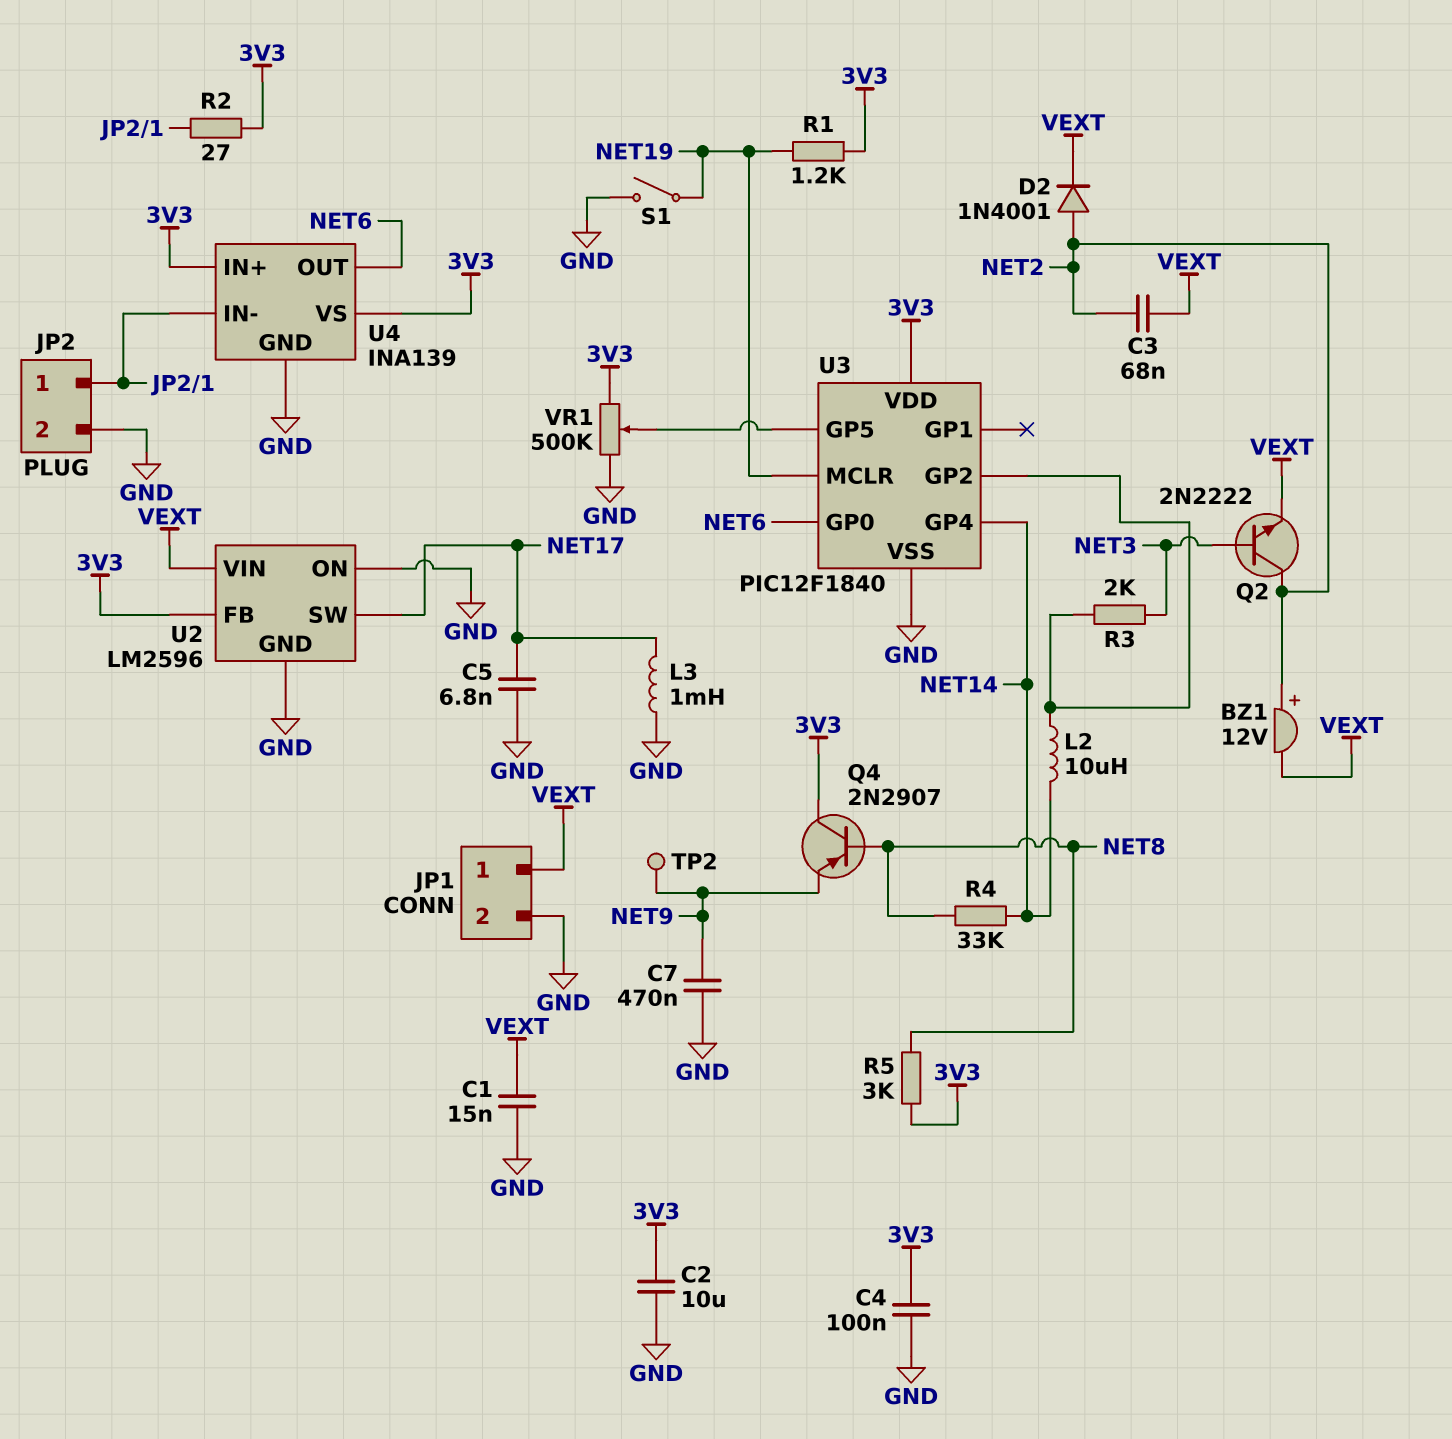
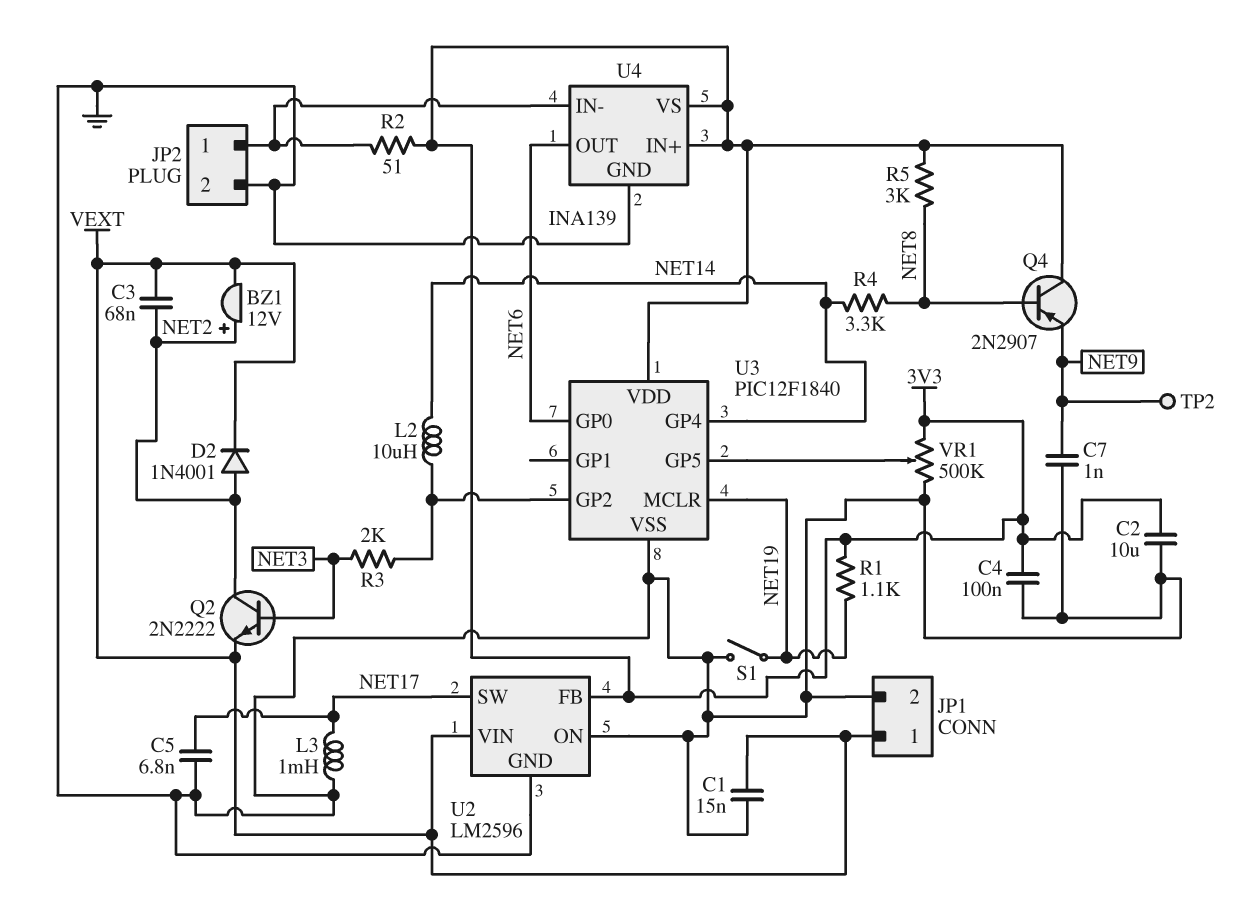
C7: 470nF (GND, NET9) -> 1nF (GND, NET9)
R1: 1.2k (3V3, NET19) -> 1.1k (3V3, NET19)
R2: 27 (3V3, JP2/1) -> 51 (3V3, JP2/1)
R4: 33k (NET8, NET14) -> 3.3k (NET8, NET14)

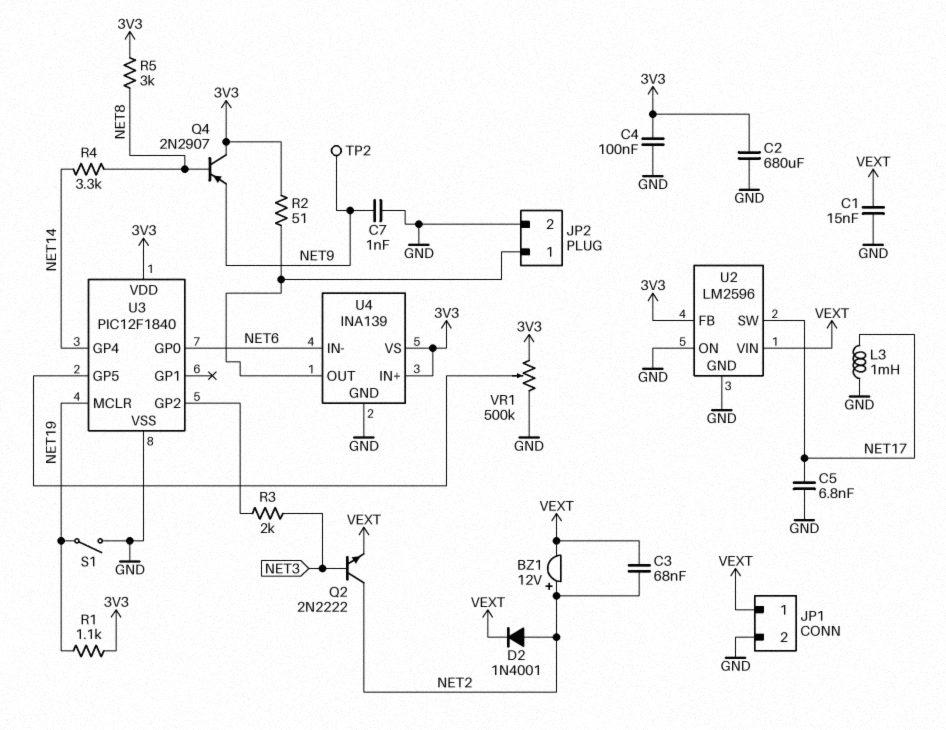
C2: 10uF (3V3, GND) -> 680uF (3V3, GND)
L2: 10uH (NET14, U3/GP2) -> none
U4 pin IN-: JP2/1 -> NET6
U4 pin OUT: NET6 -> JP2/1

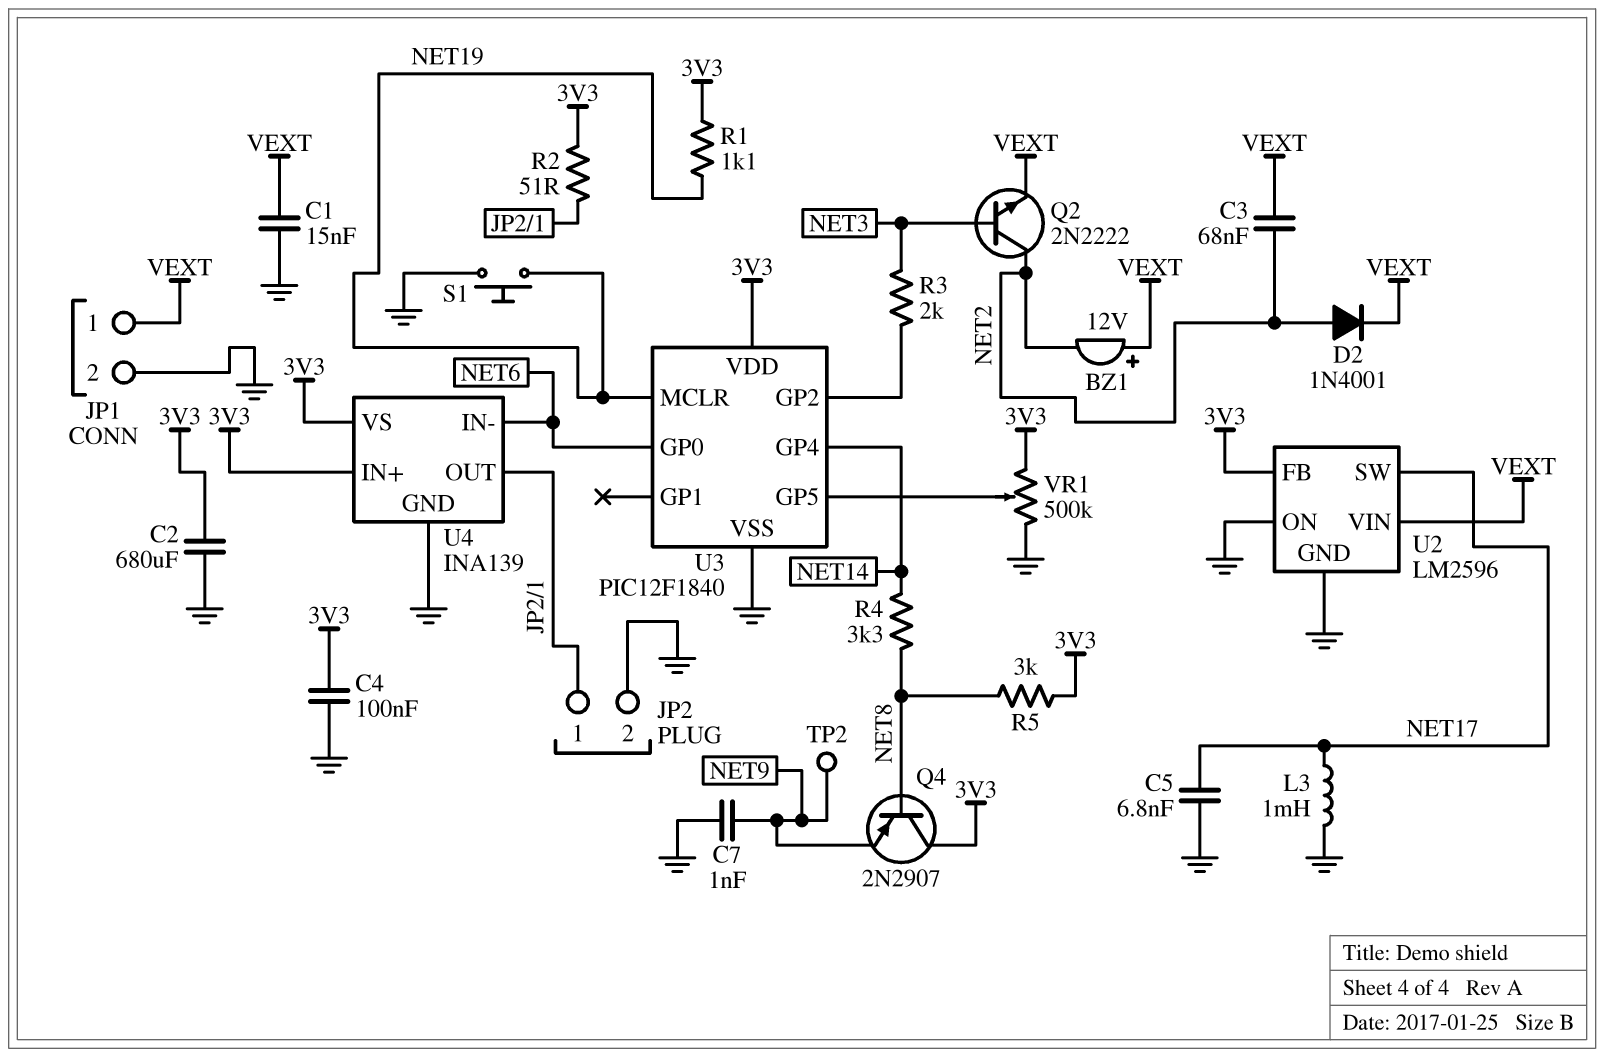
BZ1: buzzer 12V (plus NET2, minus VEXT) -> buzzer 12V (plus VEXT, minus NET2)
S1: switch (GND, NET19) -> button (GND, NET19)

